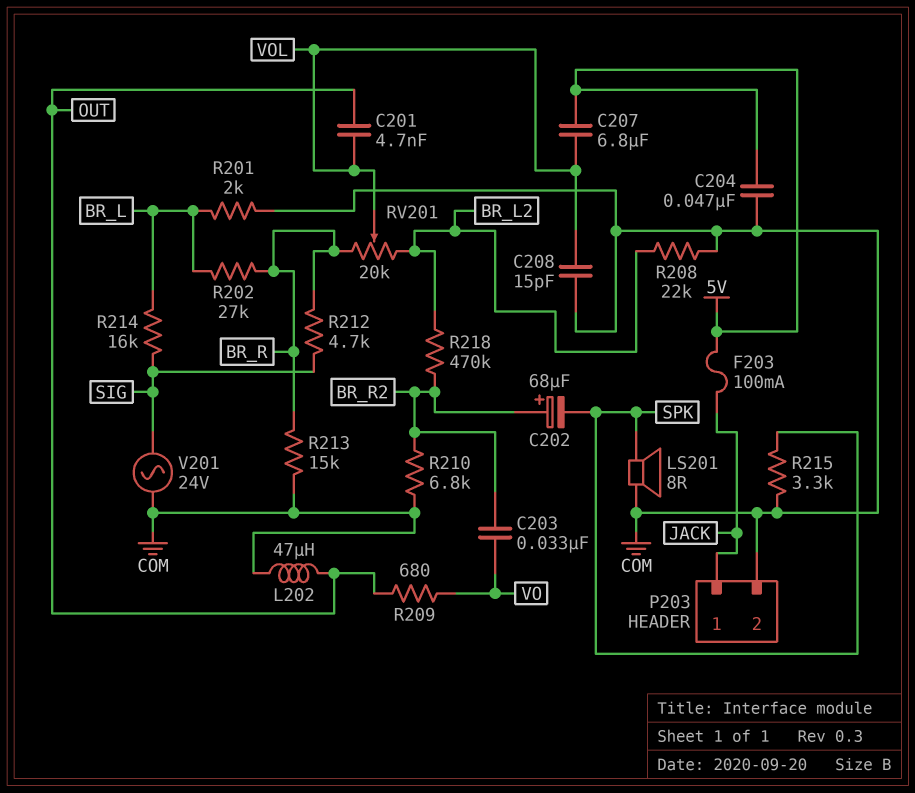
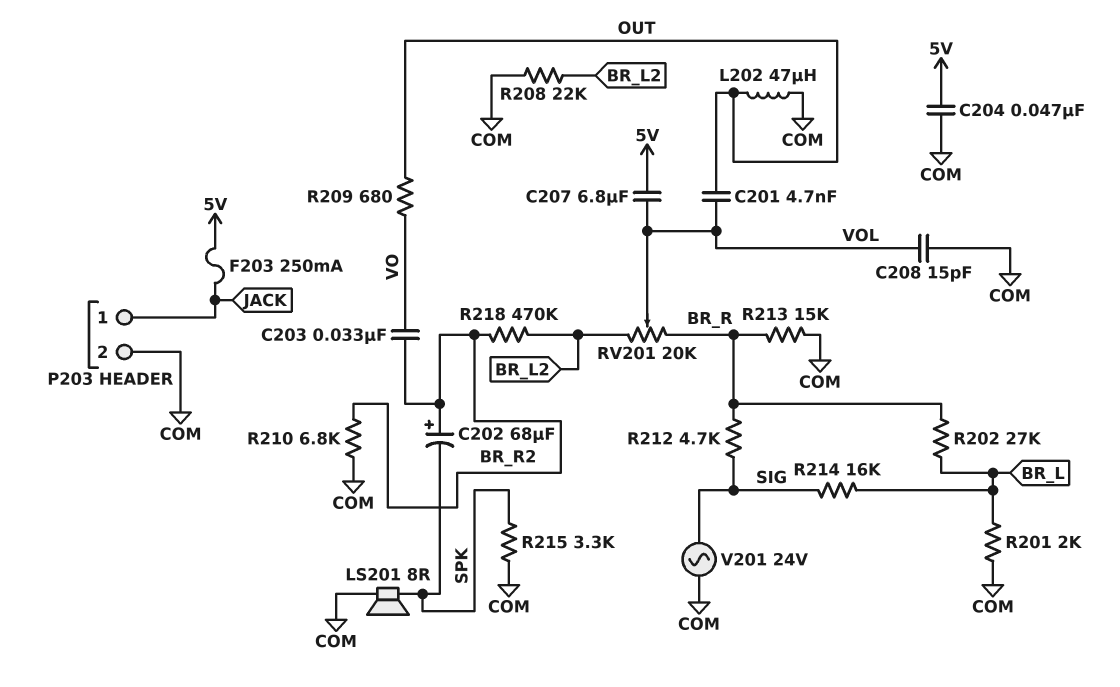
F203: 100mA (5V, JACK) -> 250mA (5V, JACK)

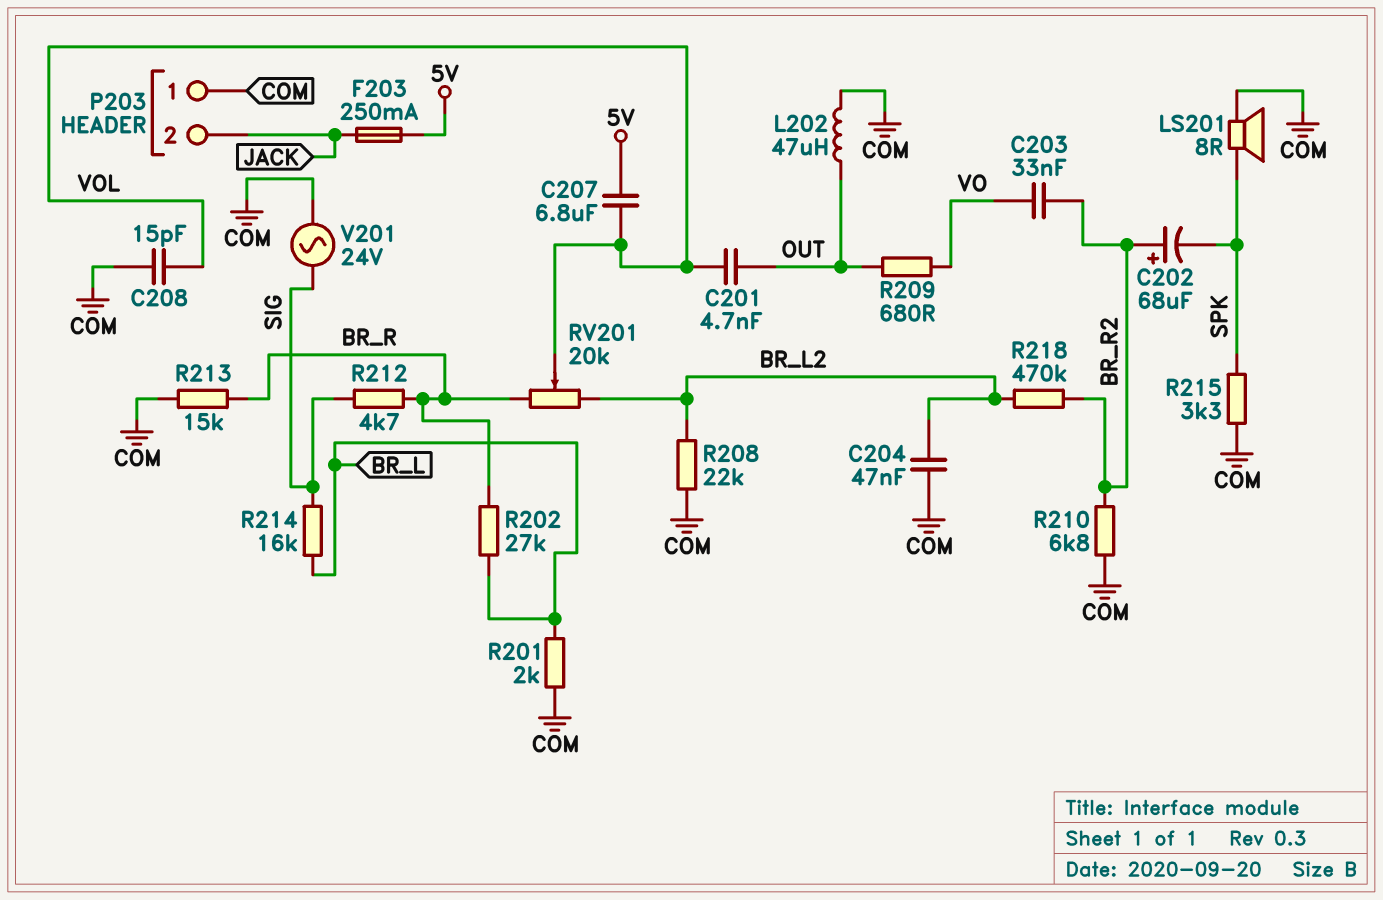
C204: 47nF (5V, COM) -> 47nF (BR_L2, COM)
P203 pin 1: JACK -> COM
P203 pin 2: COM -> JACK

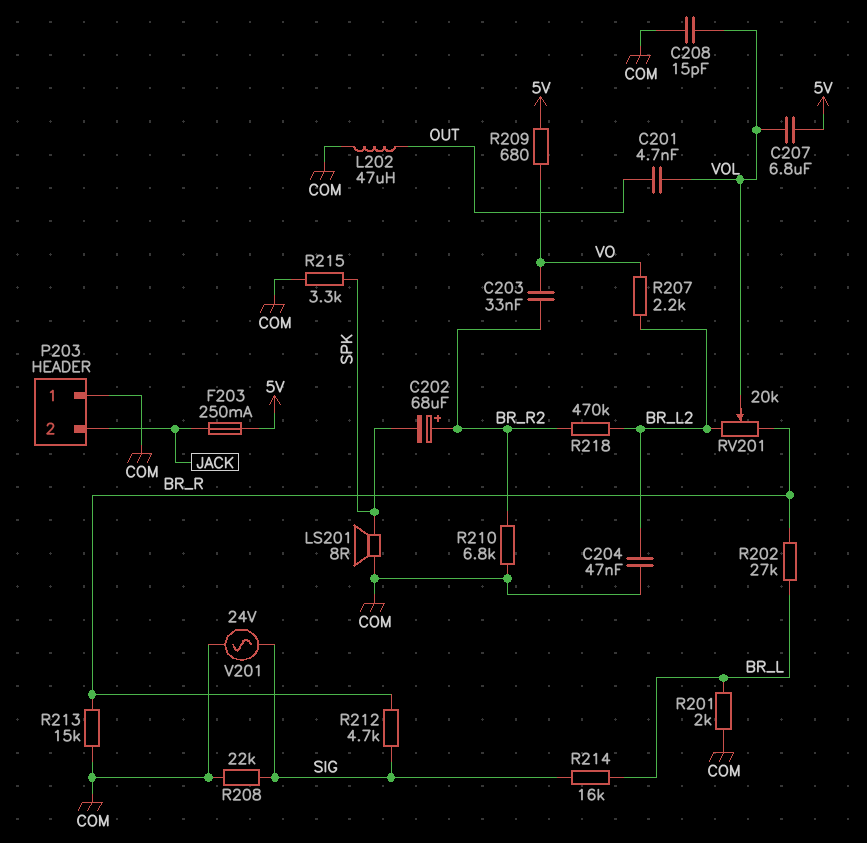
R207: none -> 2.2k (BR_L2, VO)
R208: 22k (BR_L2, COM) -> 22k (COM, SIG)
R209: 680 (OUT, VO) -> 680 (5V, VO)

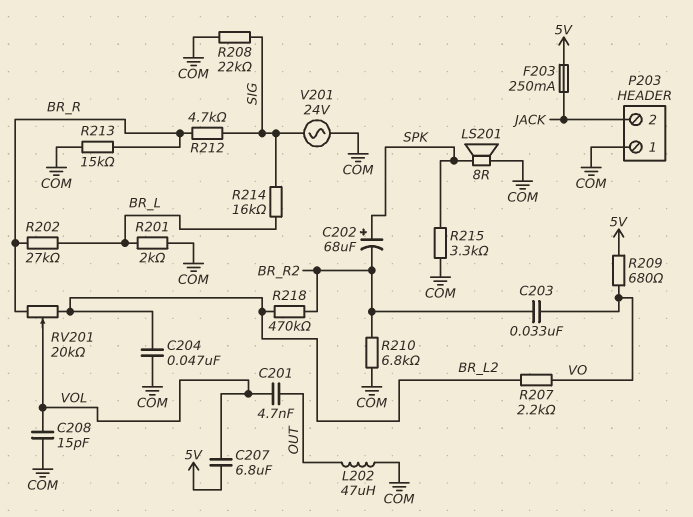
C202: 68uF (plus BR_R2, minus SPK) -> 68uF (plus SPK, minus BR_R2)

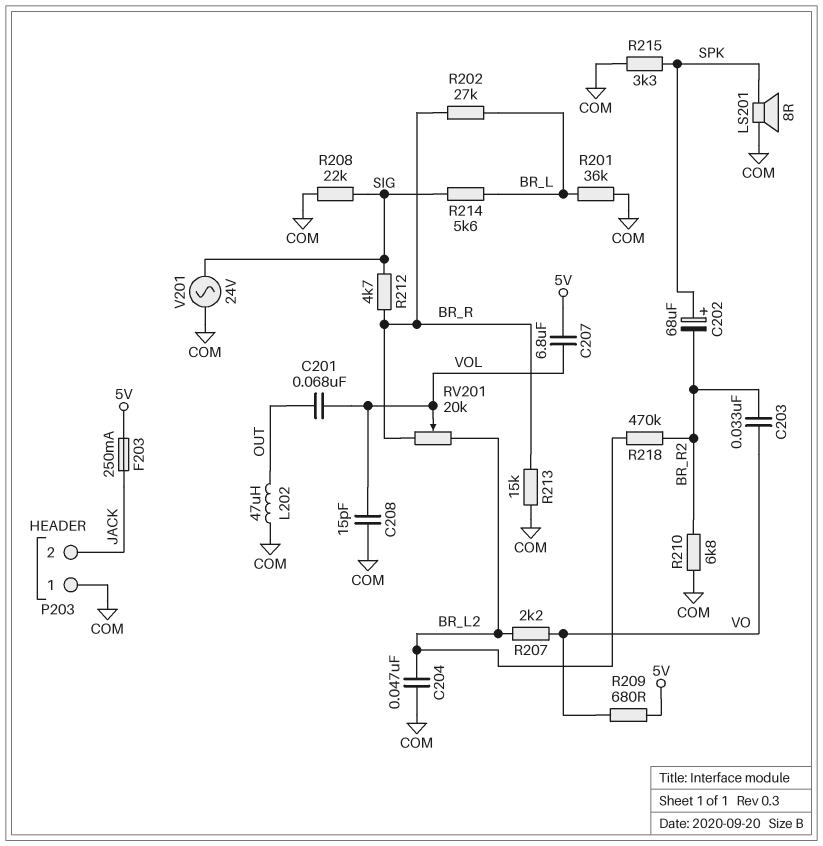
C201: 4.7nF (OUT, VOL) -> 68nF (OUT, VOL)
R201: 2k (BR_L, COM) -> 36k (BR_L, COM)
R214: 16k (BR_L, SIG) -> 5.6k (BR_L, SIG)

